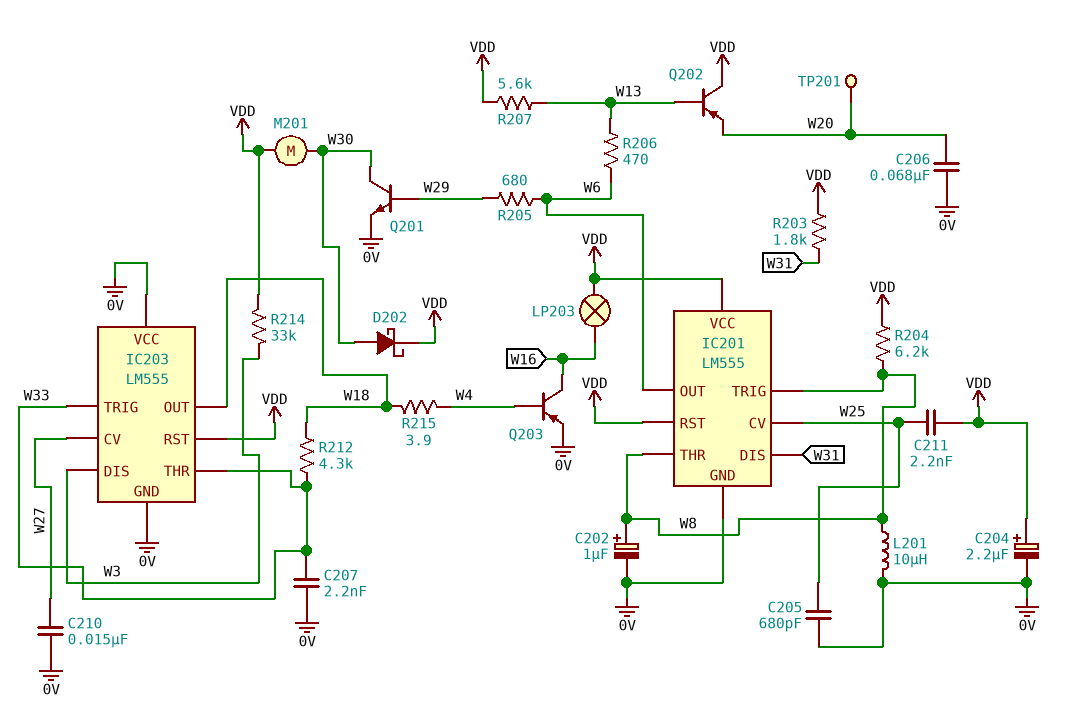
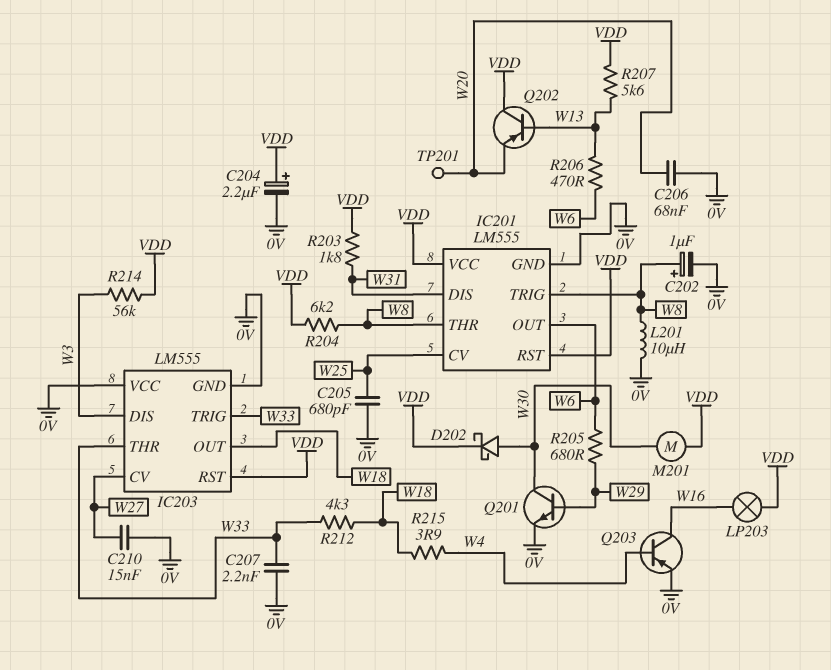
C211: 2.2nF (VDD, W25) -> none
R214: 33k (VDD, W3) -> 56k (VDD, W3)

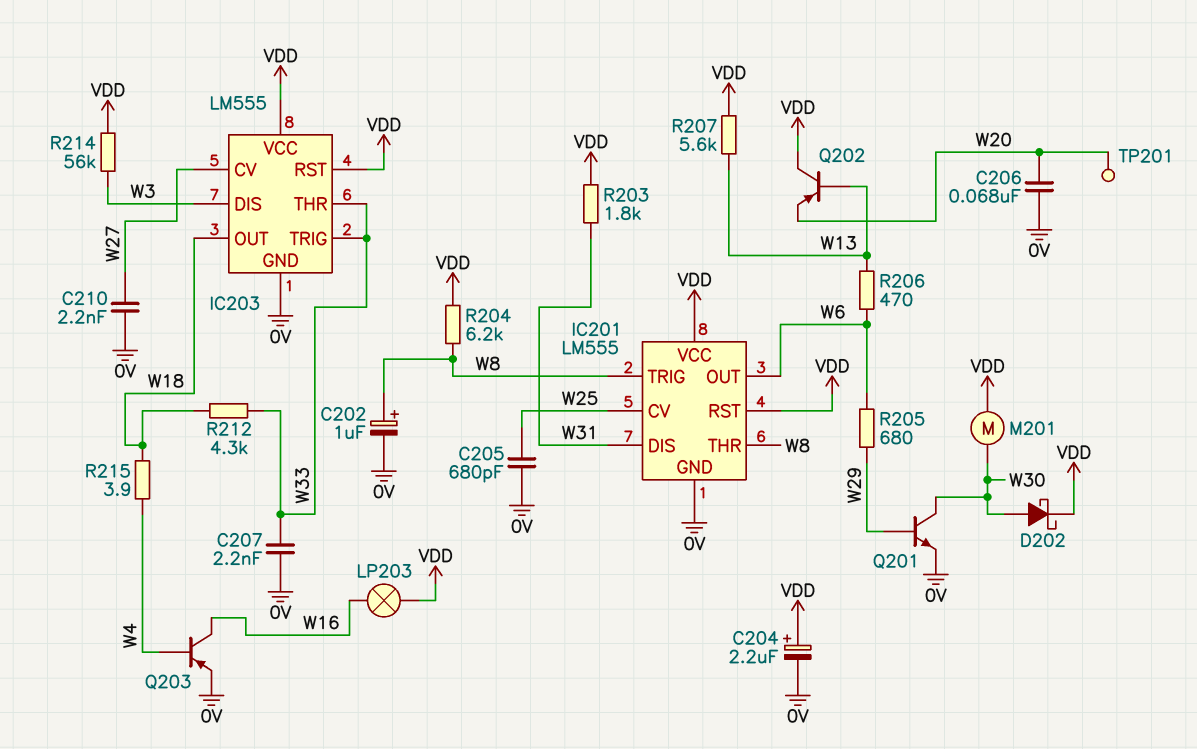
C210: 15nF (0V, W27) -> 2.2nF (0V, W27)
IC203 pin VCC: 0V -> VDD
L201: 10uH (0V, W8) -> none

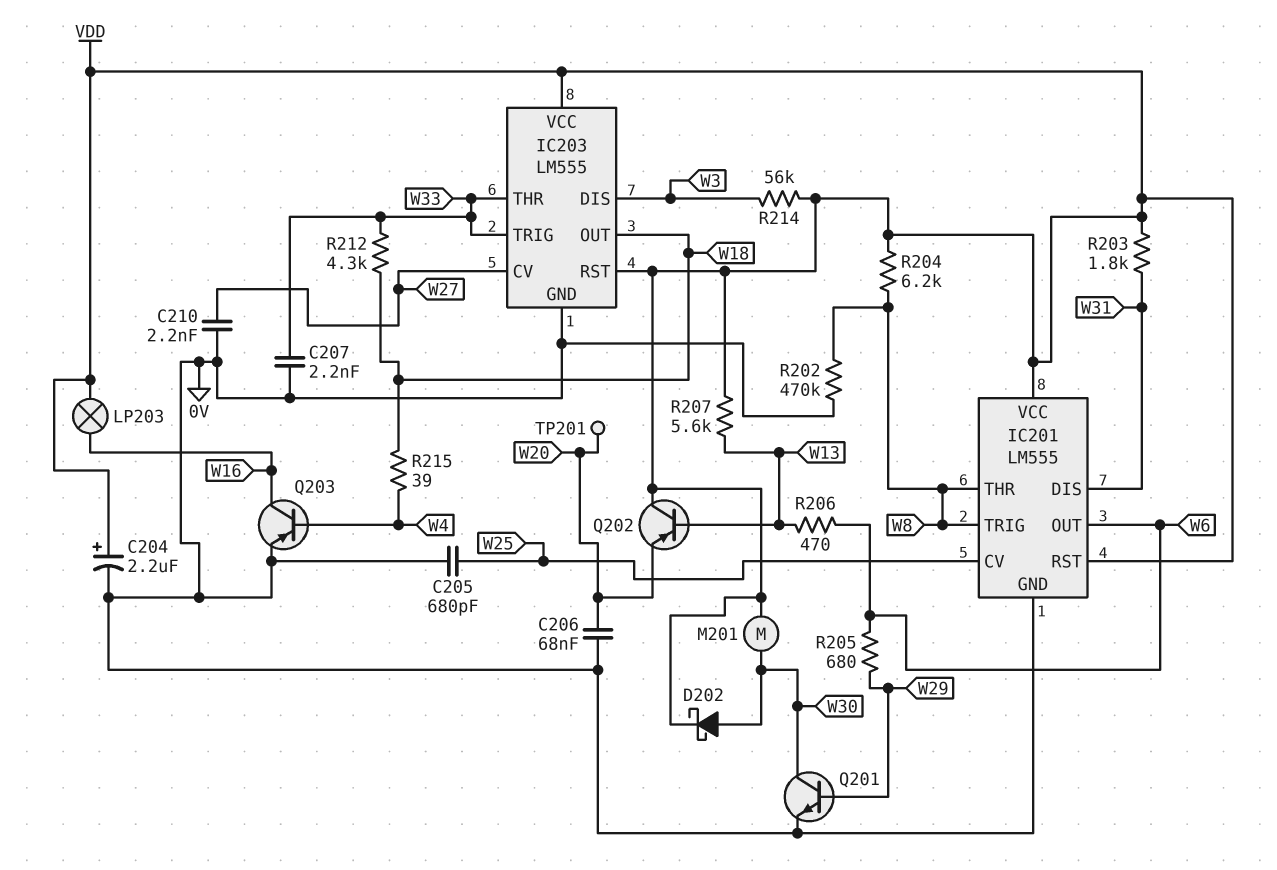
C202: 1uF (plus W8, minus 0V) -> none
R202: none -> 470k (0V, W8)
R215: 3.9 (W4, W18) -> 39 (W4, W18)

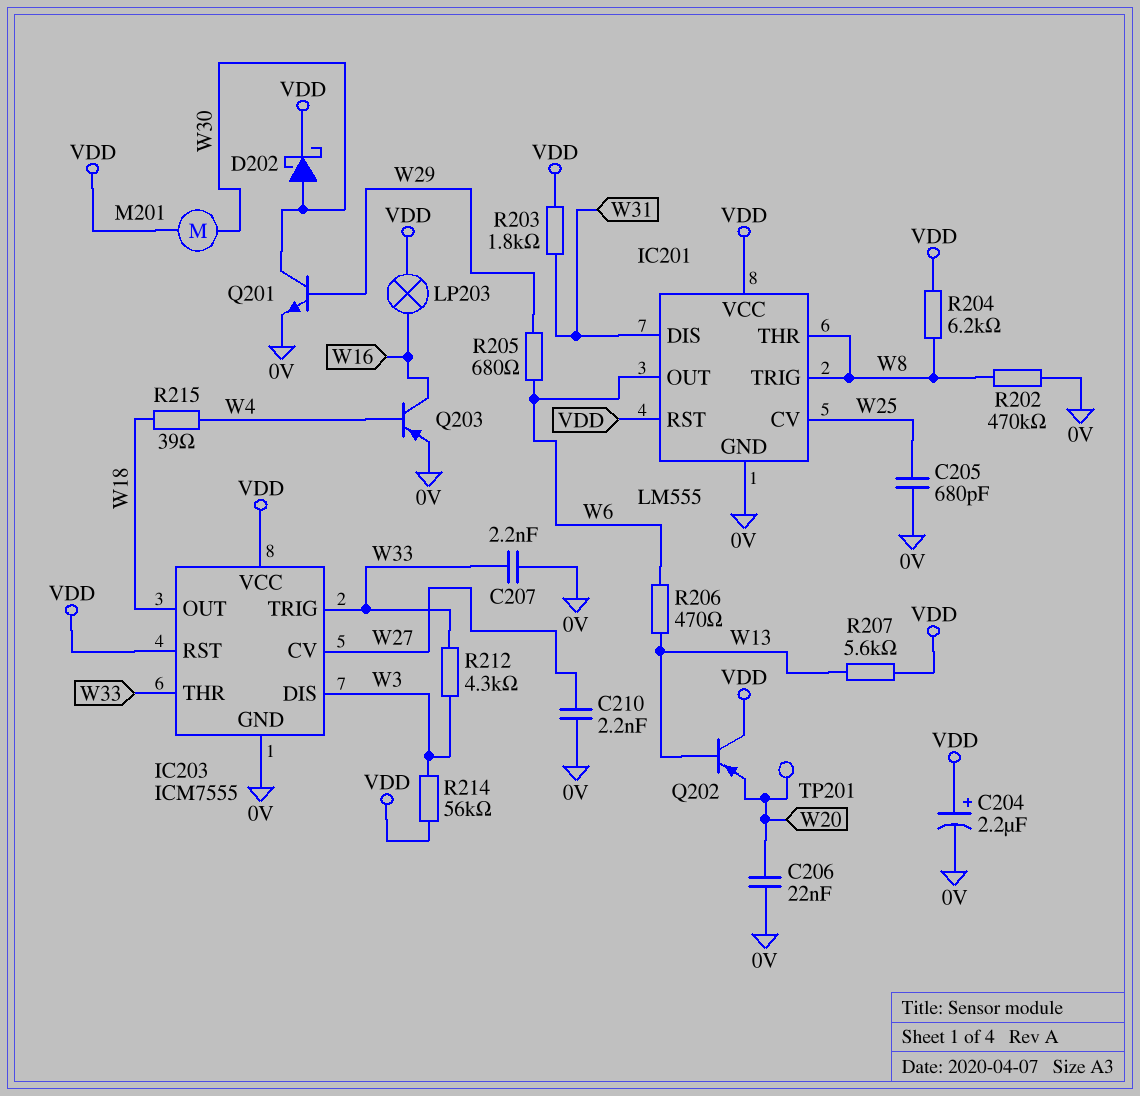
C206: 68nF (0V, W20) -> 22nF (0V, W20)
IC203: LM555 -> ICM7555
R212: 4.3k (W18, W33) -> 4.3k (W3, W33)

